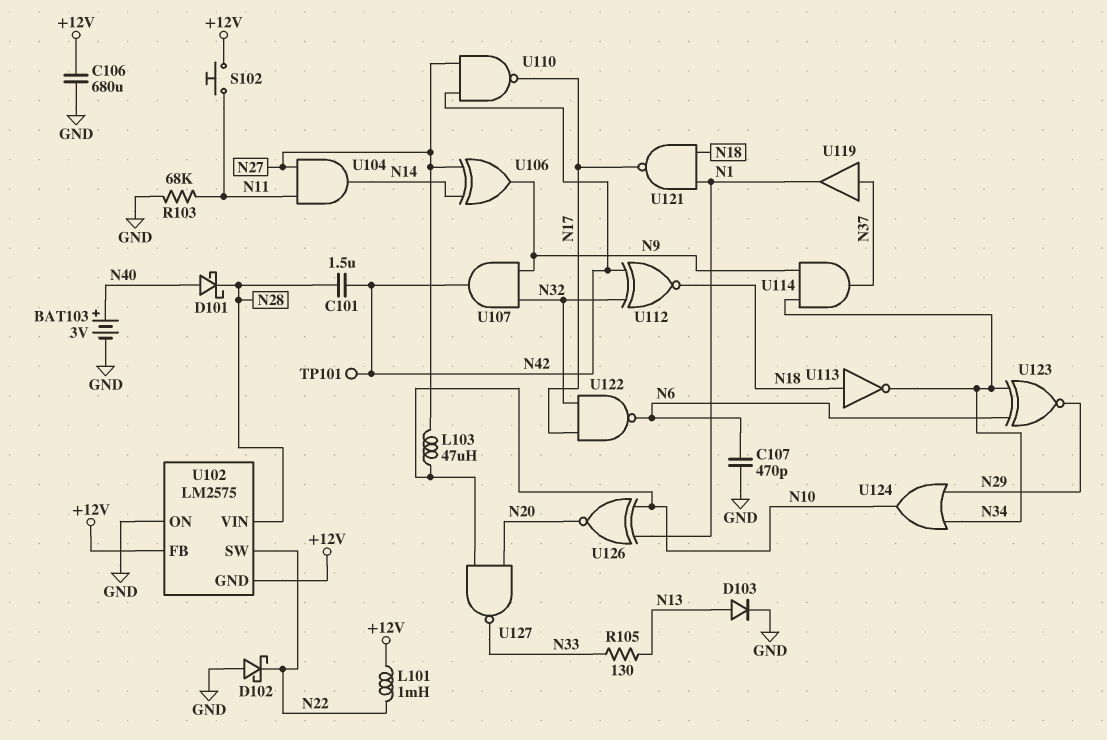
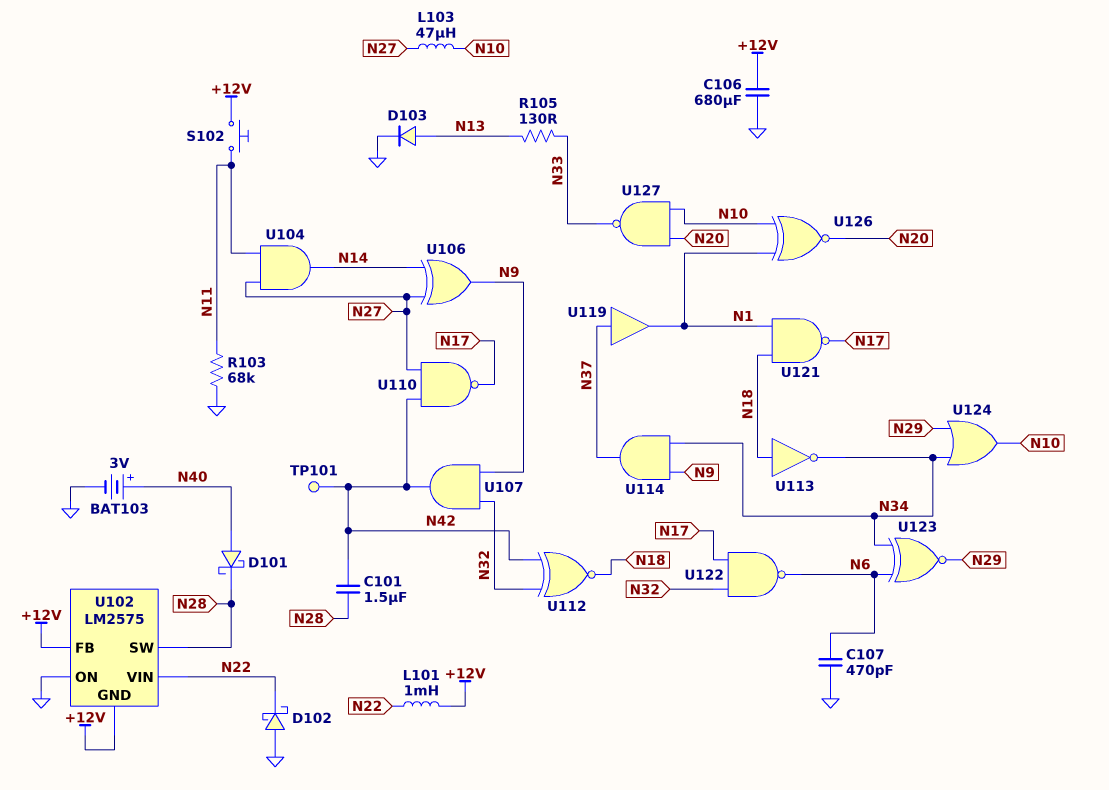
U102 pin SW: N22 -> N28
U102 pin VIN: N28 -> N22

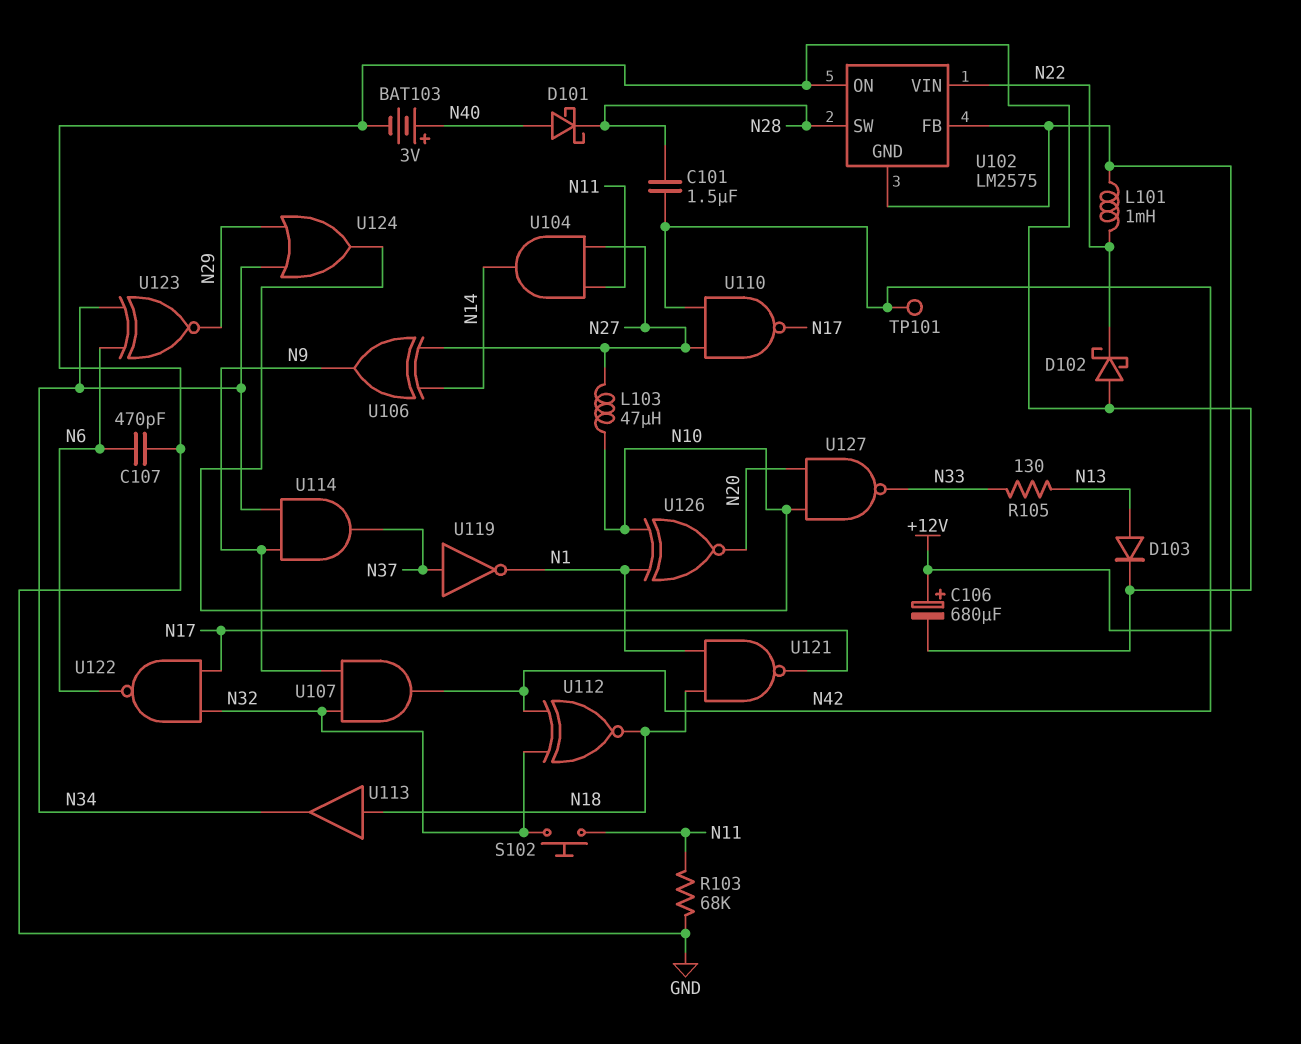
C106: 680uF (+12V, GND) -> 680uF (plus +12V, minus GND)
S102: button (+12V, N11) -> button (N11, N32)
U113: NOT (in N18, out N34) -> buffer (in N18, out N34)
U119: buffer (in N37, out N1) -> NOT (in N37, out N1)

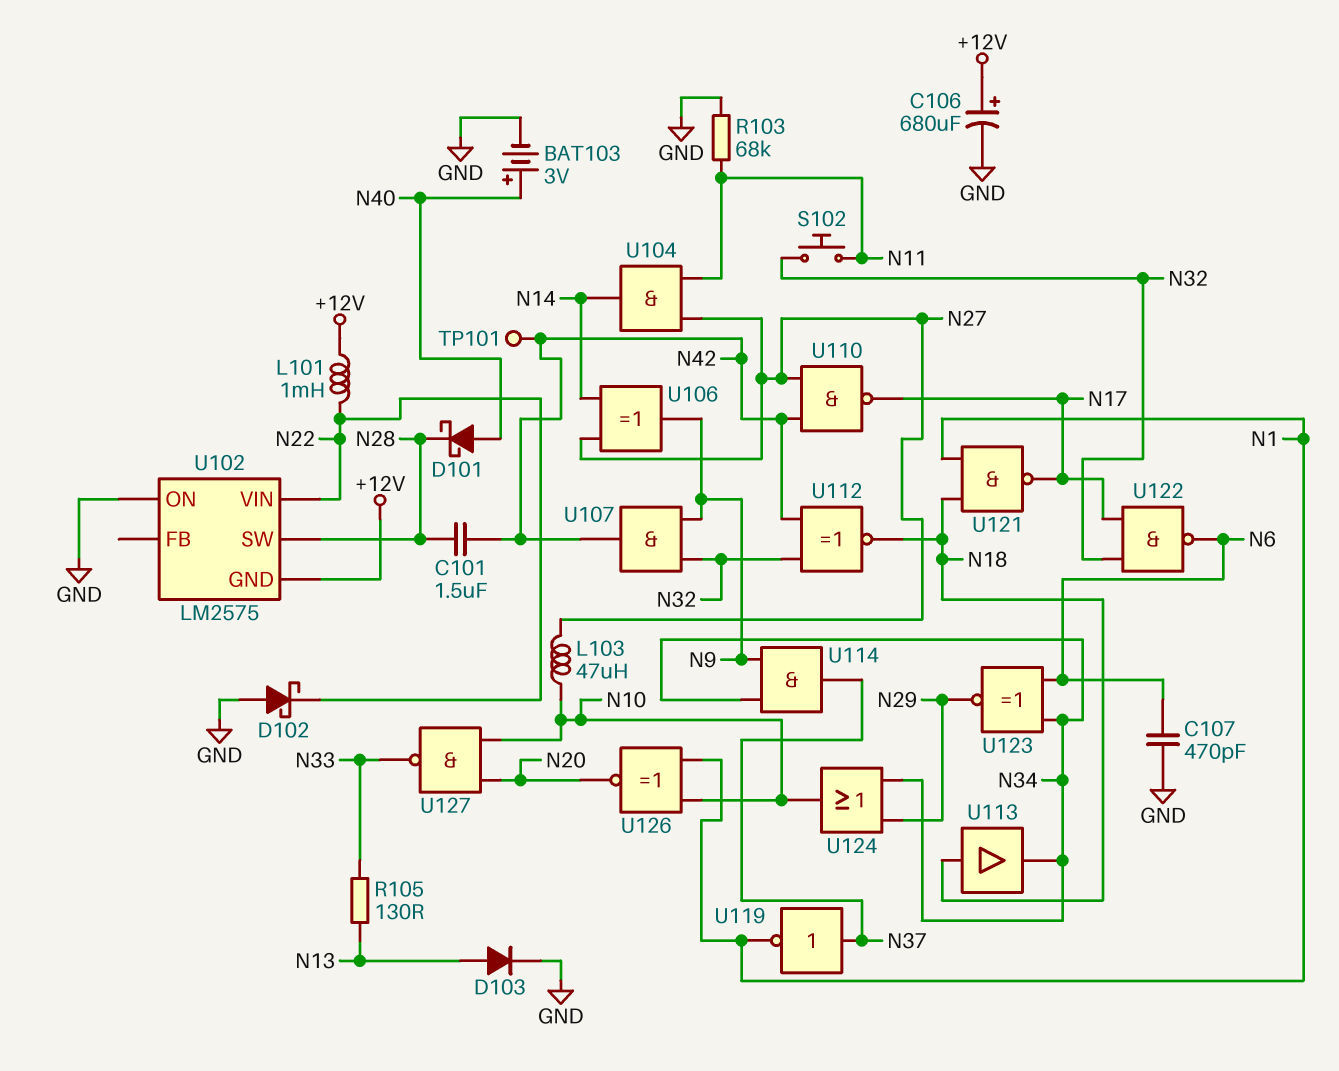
U102 pin FB: +12V -> none

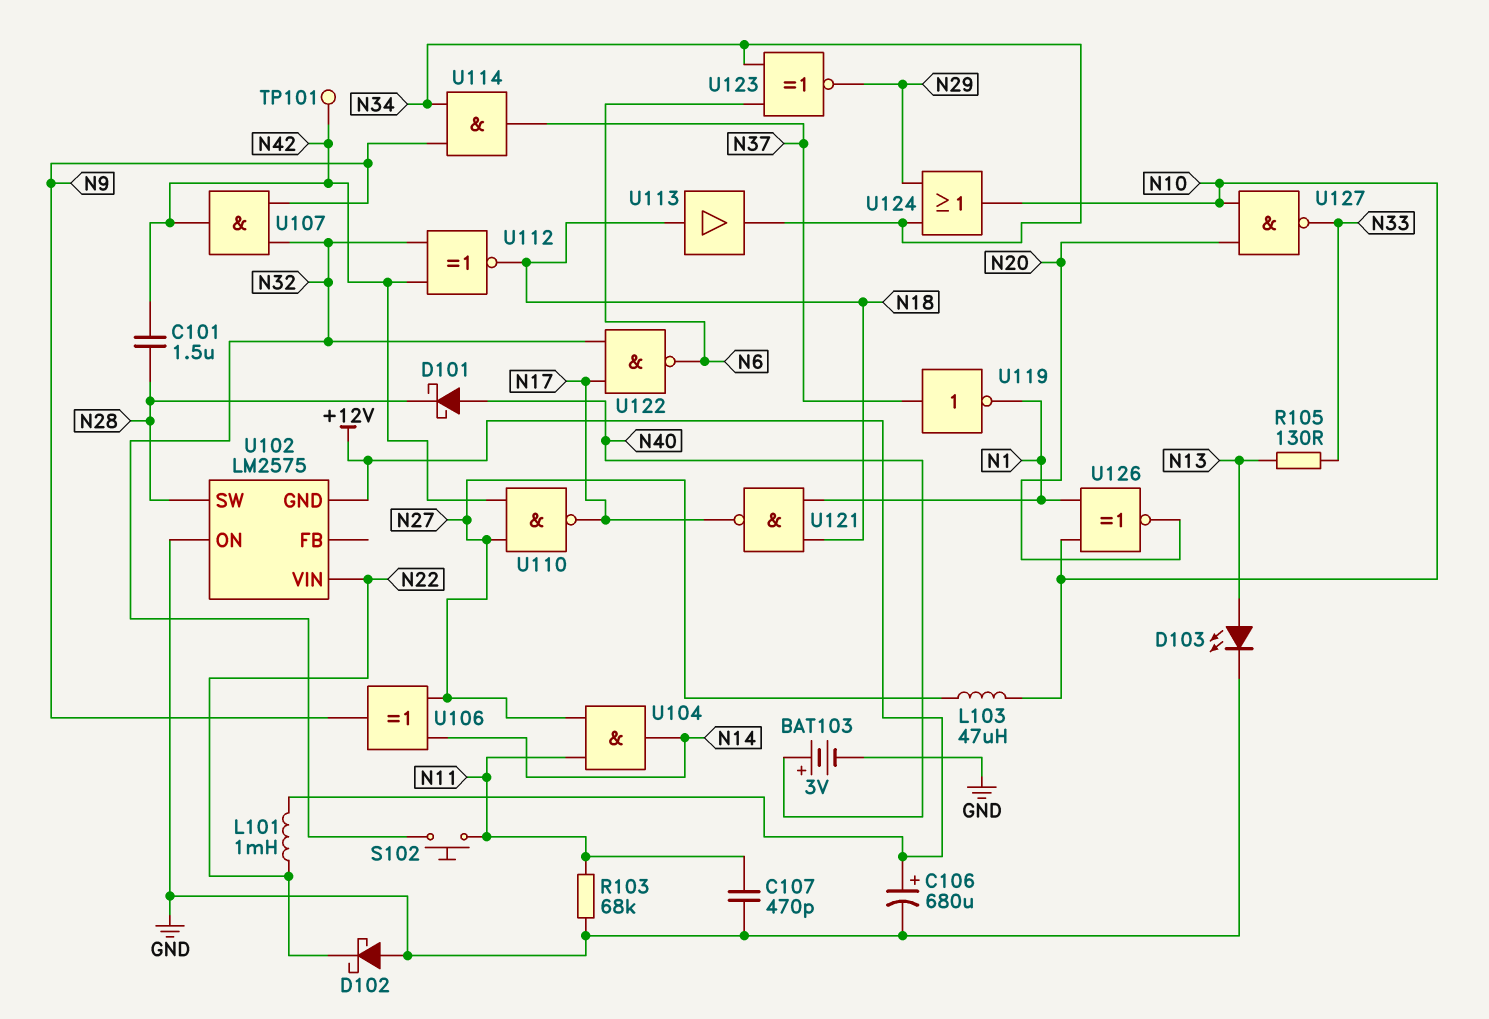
C107: 470pF (GND, N6) -> 470pF (GND, N11)
D103: diode (A N13, K GND) -> LED (A N13, K GND)

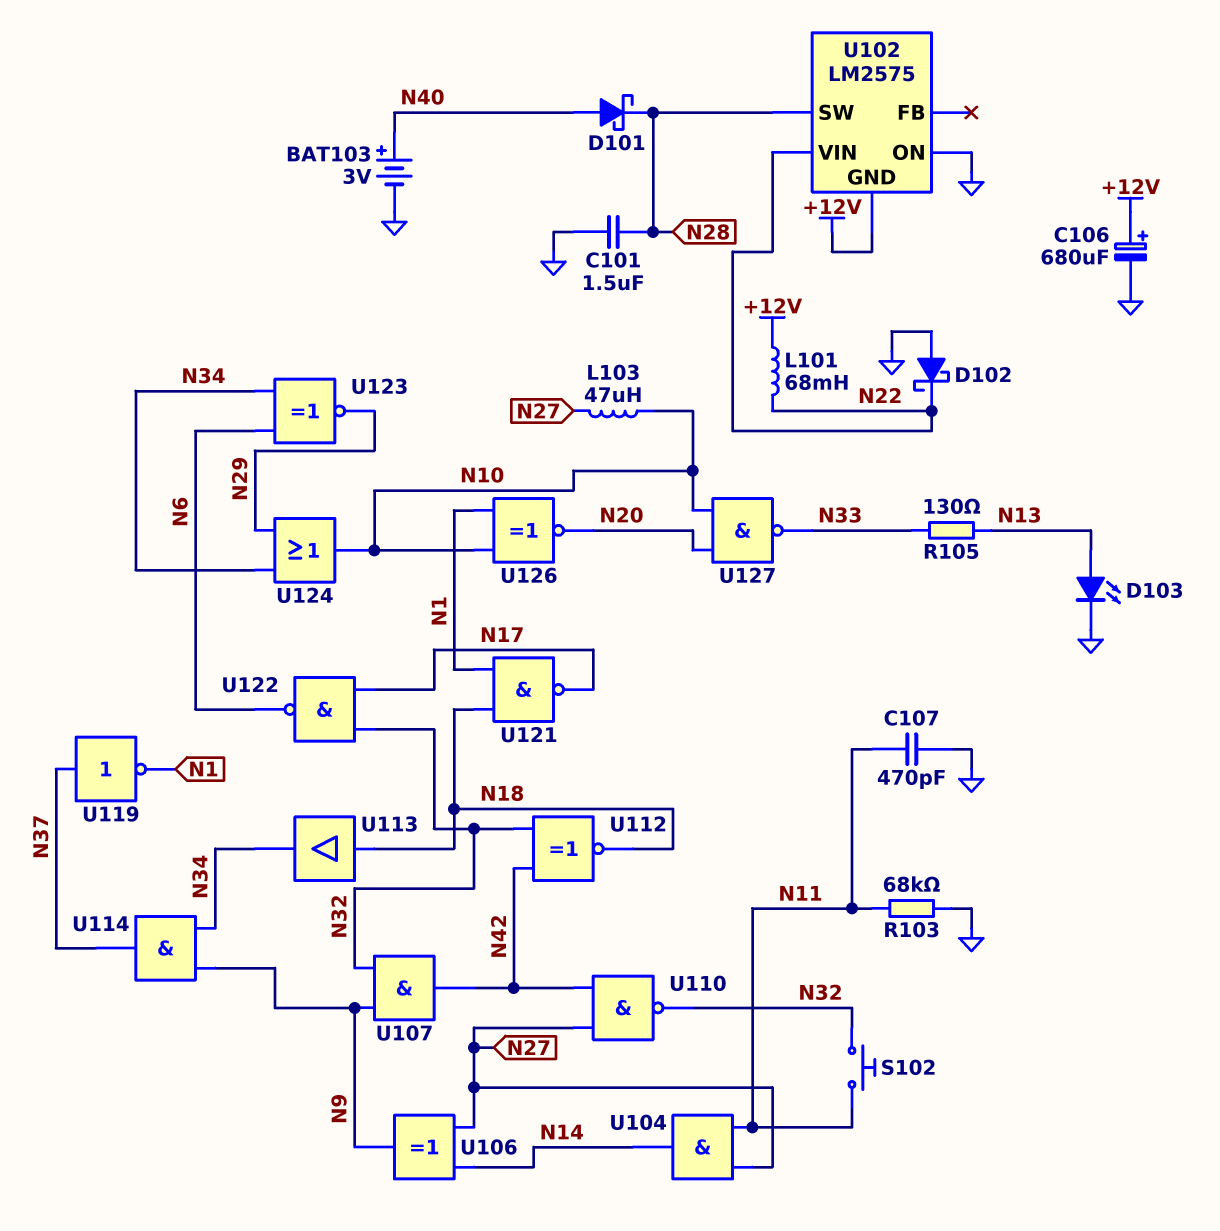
C101: 1.5uF (N28, N42) -> 1.5uF (GND, N28)
L101: 1mH (+12V, N22) -> 68mH (+12V, N22)
TP101: test point (N42) -> none
U110: NAND (in N27, in N42, out N17) -> NAND (in N27, in N42, out N32)

